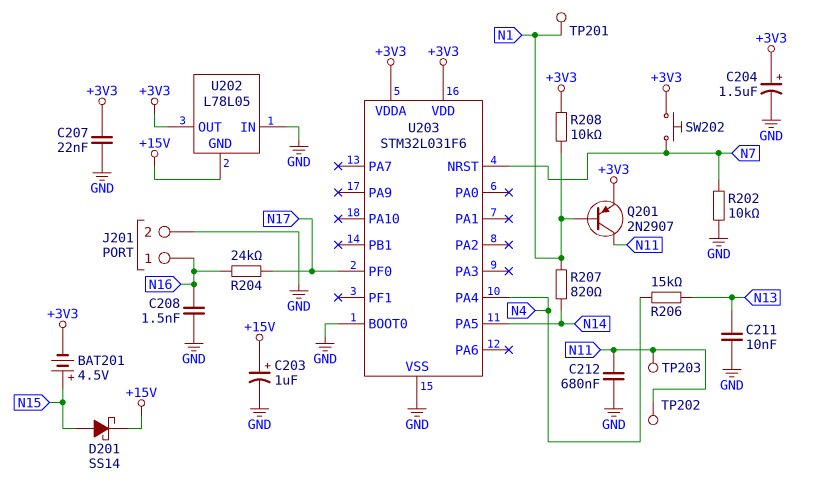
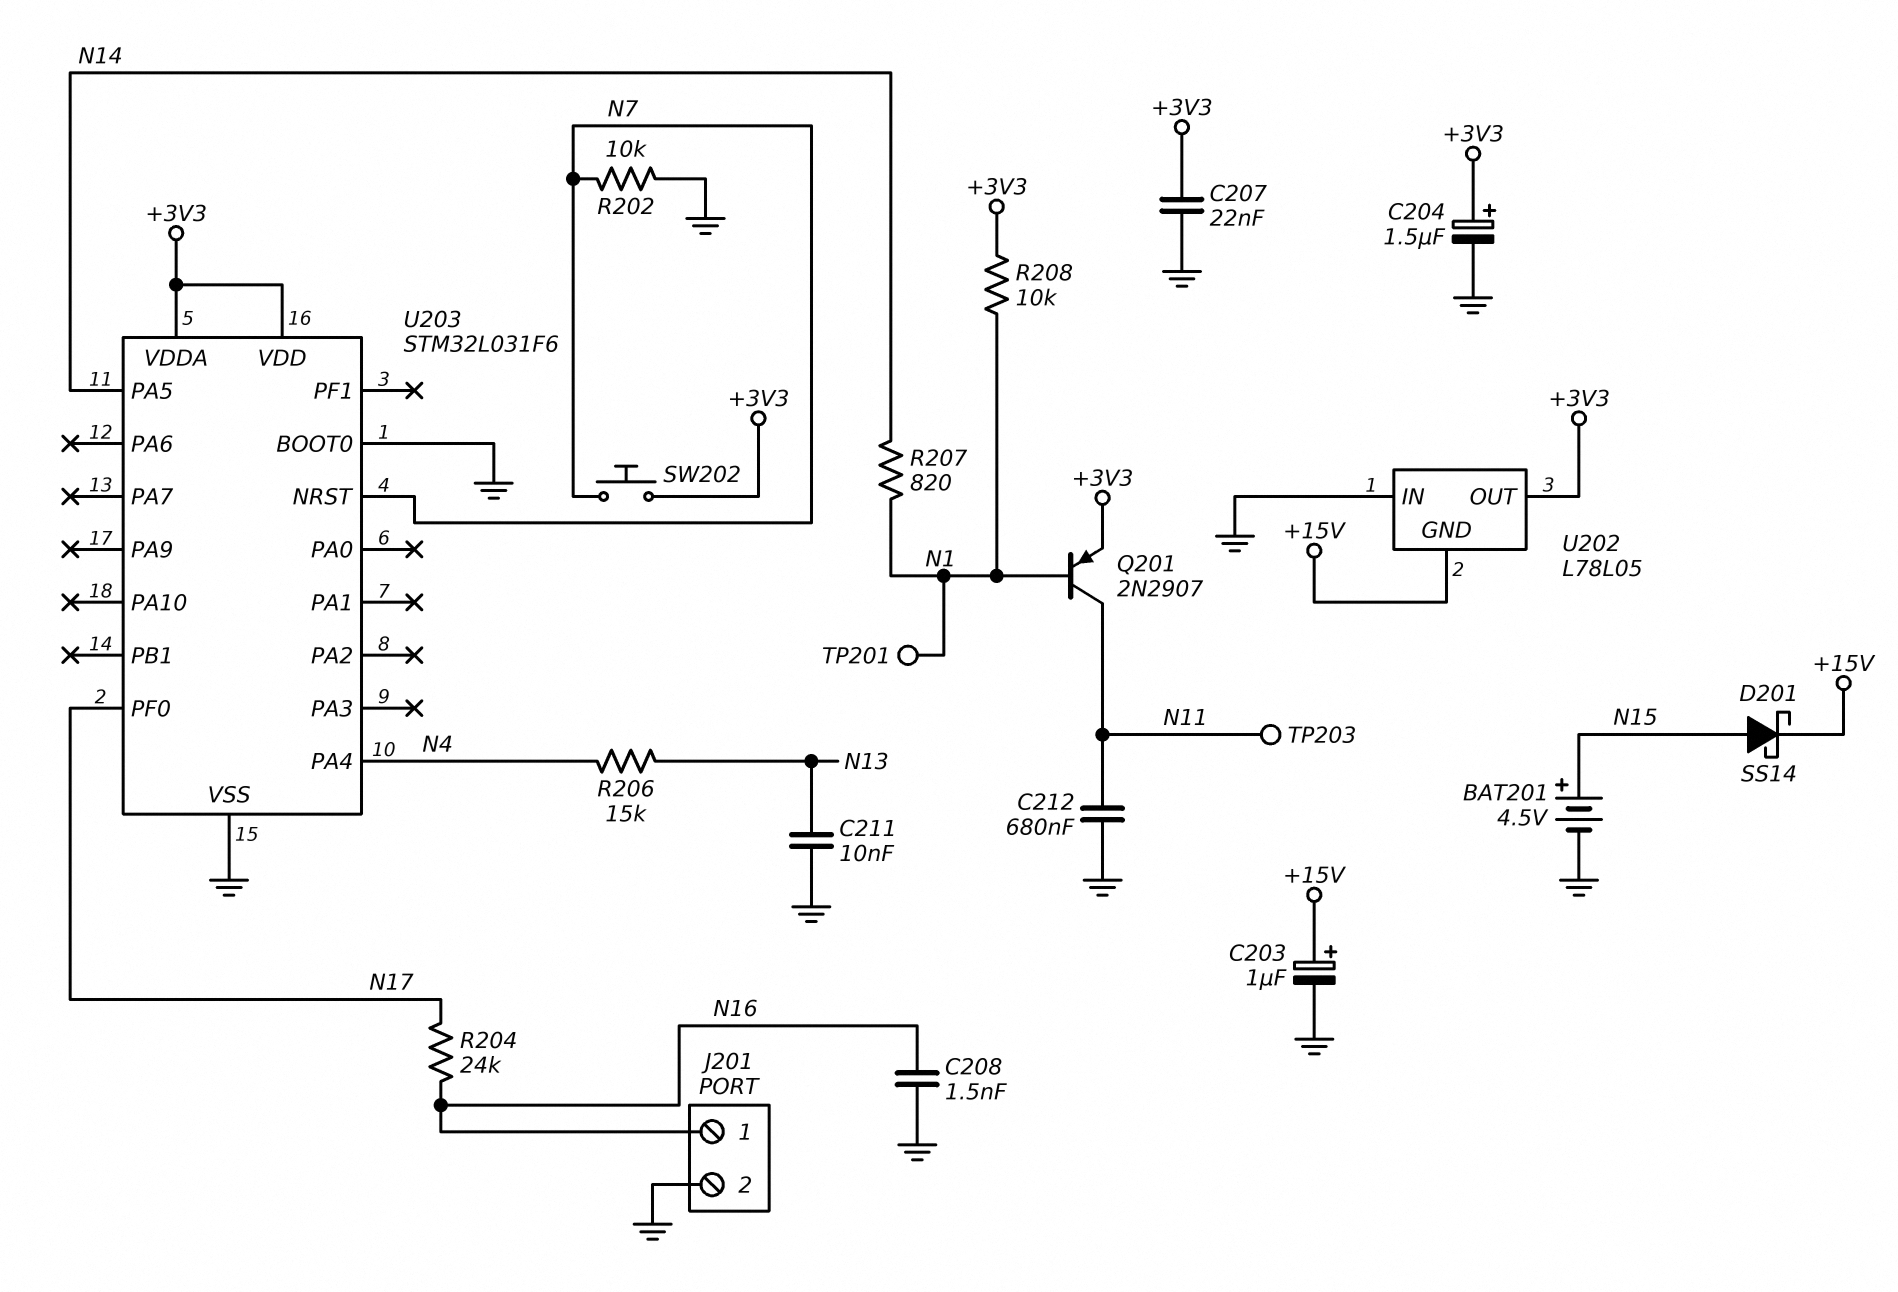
BAT201: 4.5V (plus N15, minus +3V3) -> 4.5V (plus N15, minus GND)
TP202: test point (N11) -> none

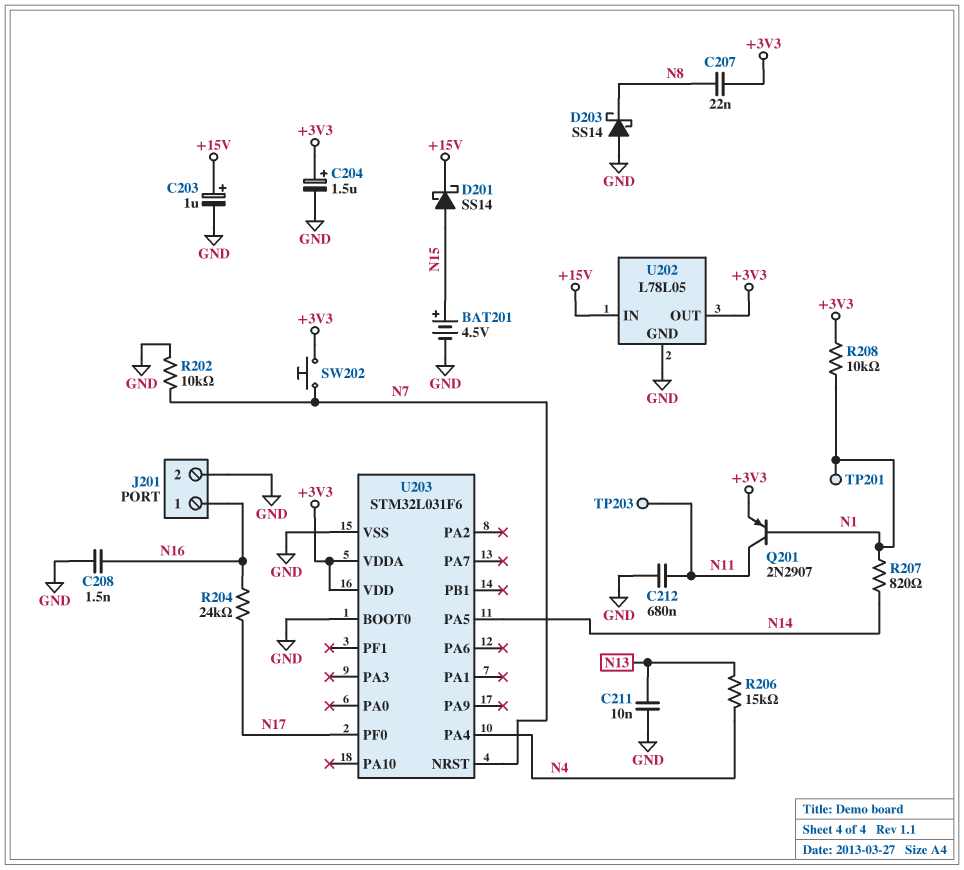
C207: 22nF (+3V3, GND) -> 22nF (+3V3, N8)
D203: none -> schottky SS14 (A GND, K N8)
U202 pin GND: +15V -> GND
U202 pin IN: GND -> +15V

